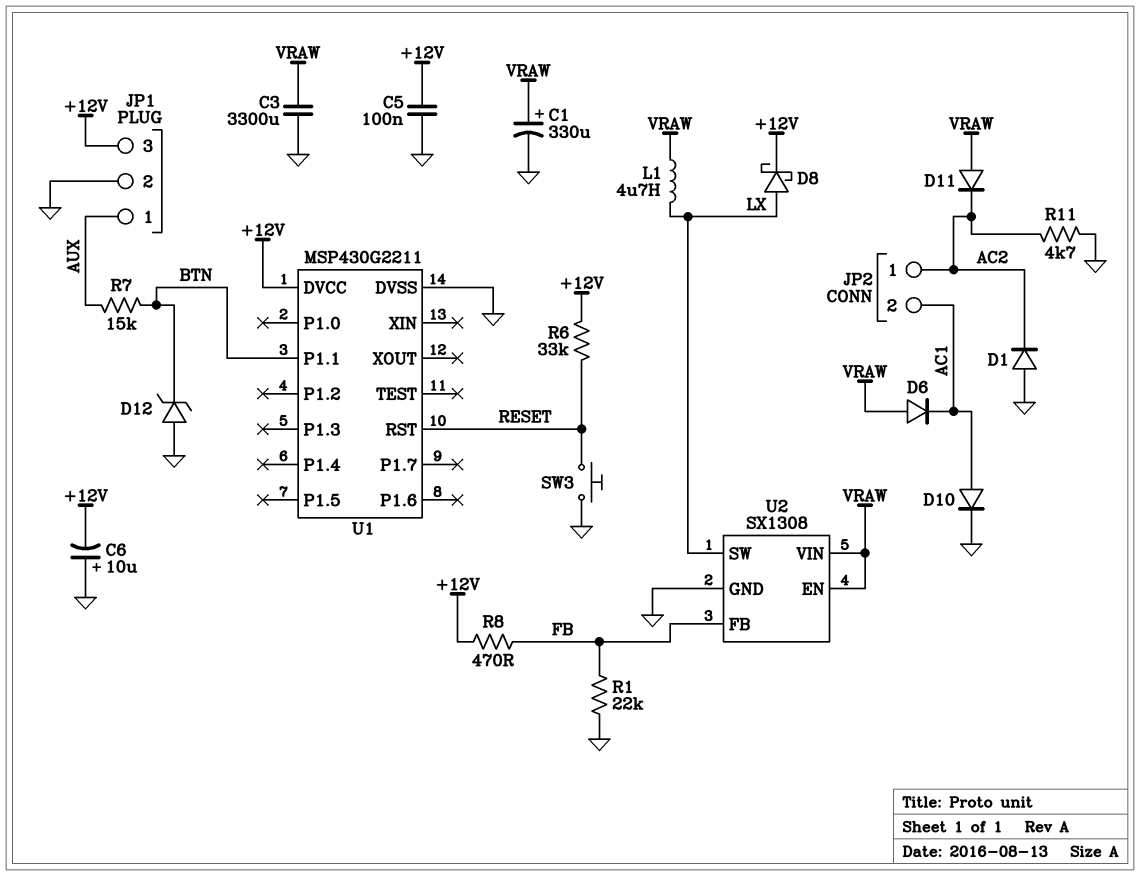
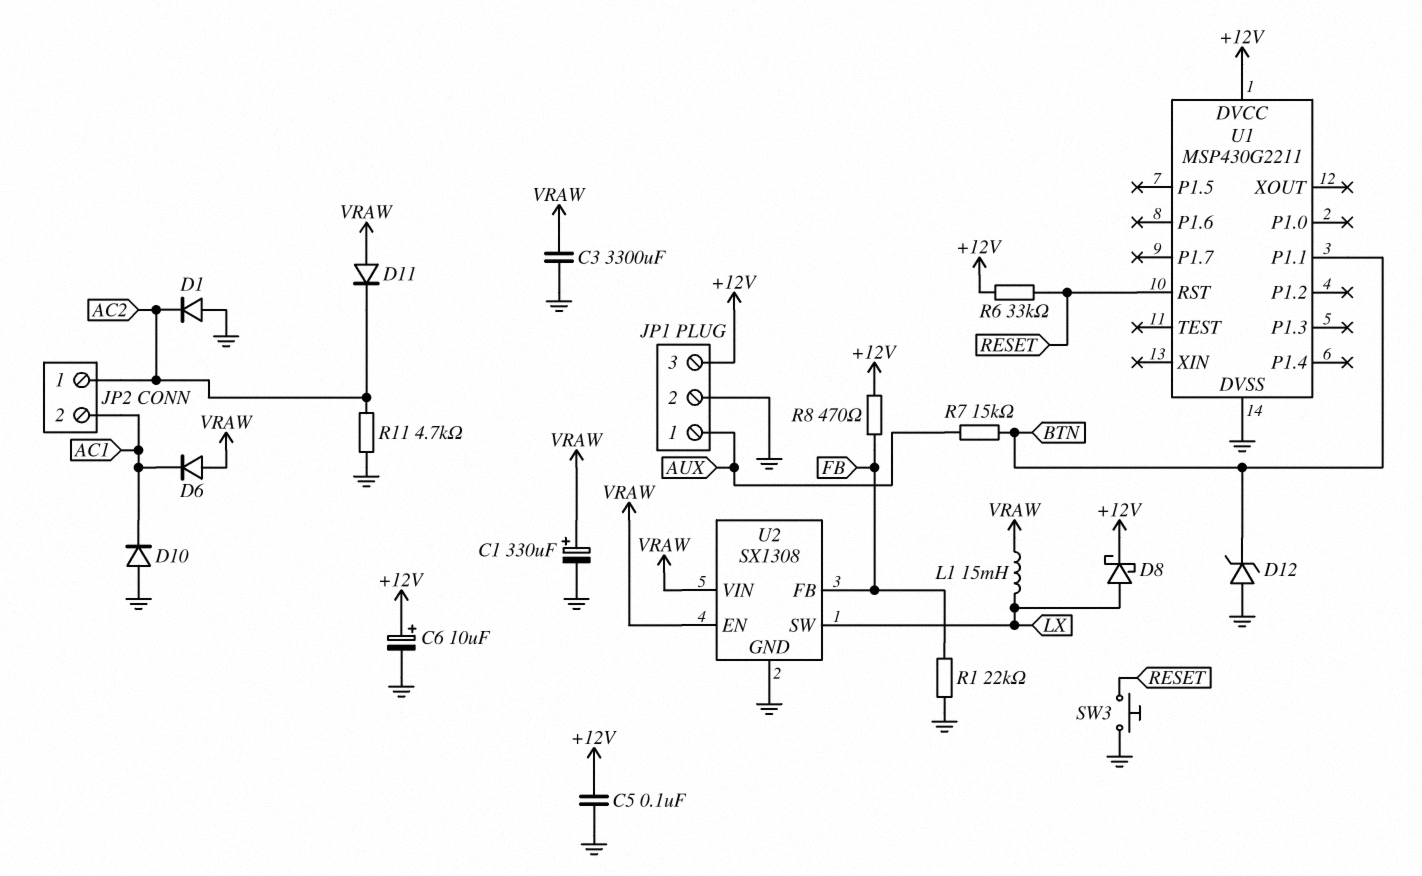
C6: 10uF (plus GND, minus +12V) -> 10uF (plus +12V, minus GND)
D10: diode (A AC1, K GND) -> diode (A GND, K AC1)
L1: 4.7uH (LX, VRAW) -> 15mH (LX, VRAW)

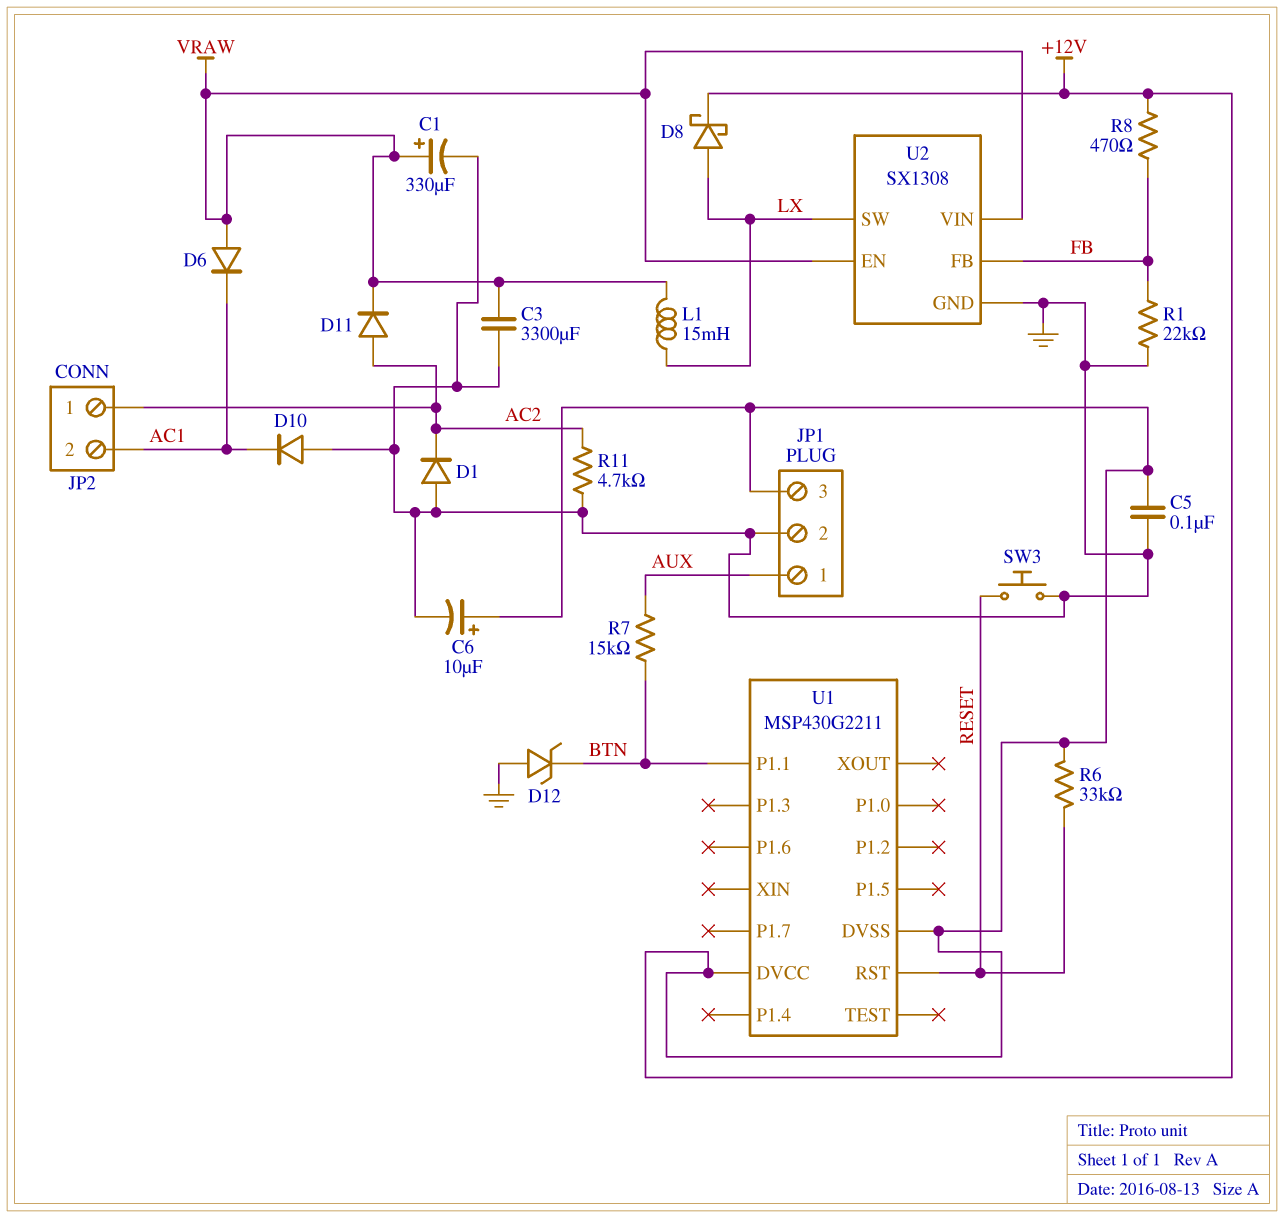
D11: diode (A VRAW, K AC2) -> diode (A AC2, K VRAW)
U1 pin DVSS: GND -> +12V

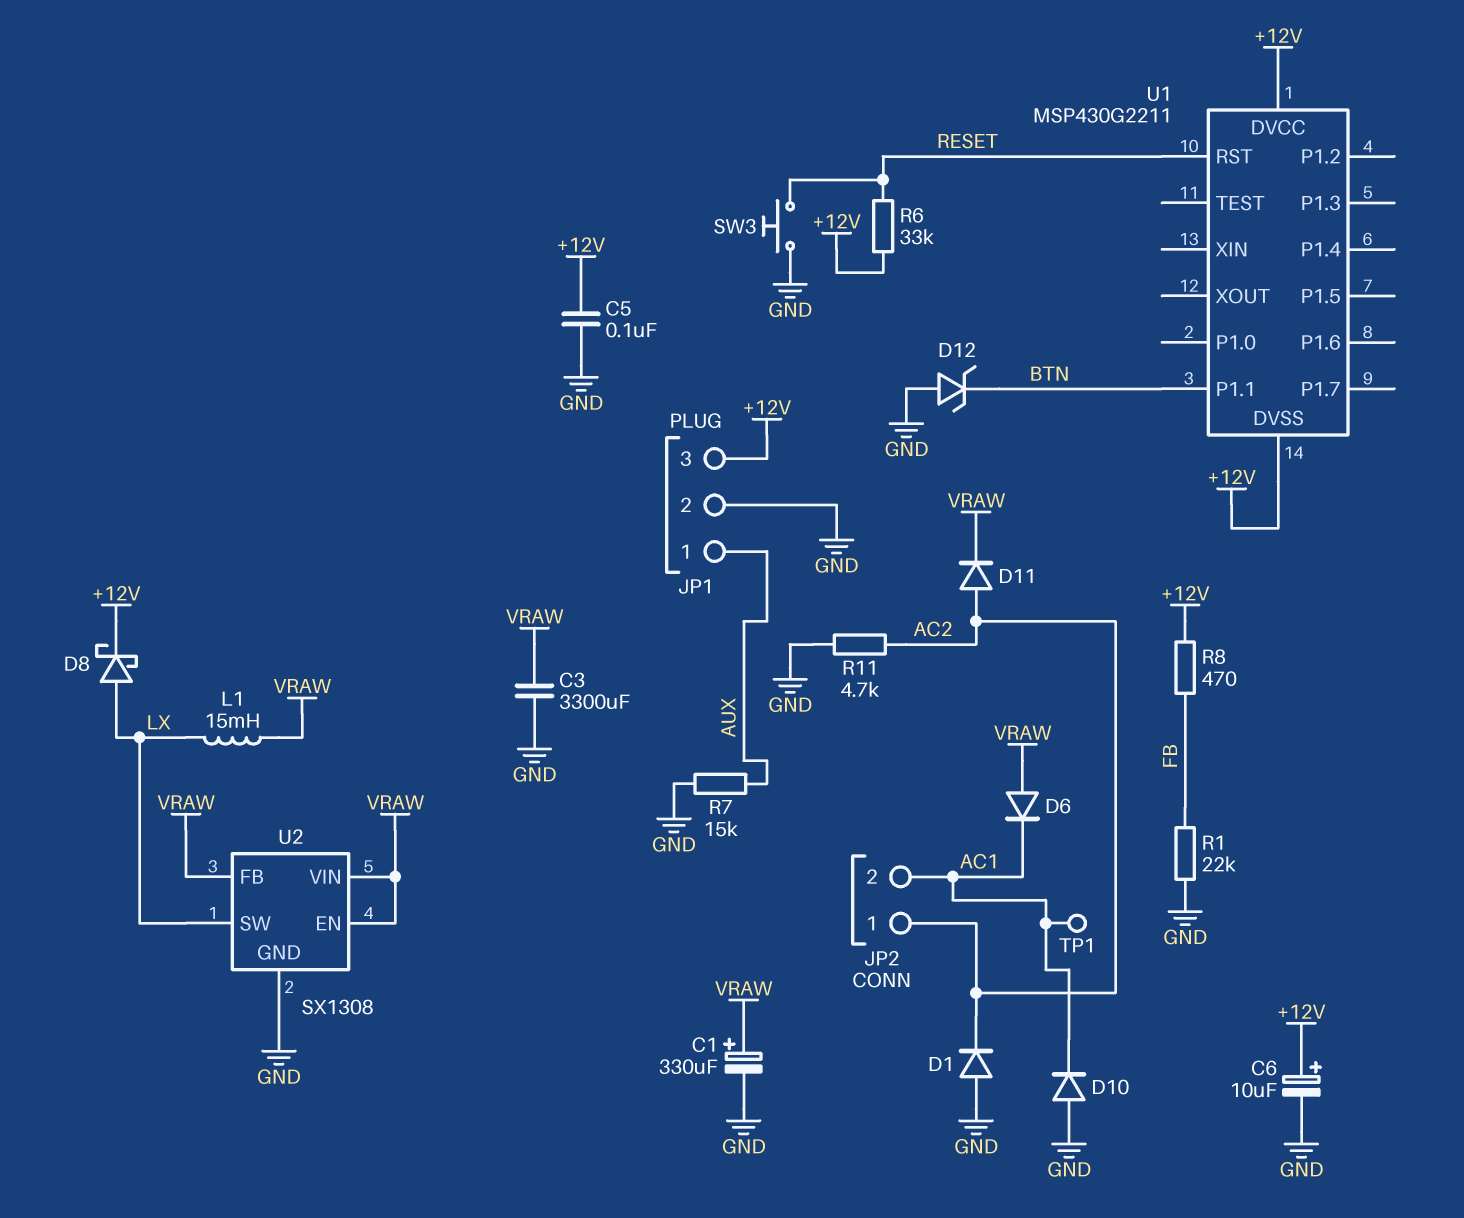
R7: 15k (AUX, BTN) -> 15k (AUX, GND)
TP1: none -> test point (AC1)
U2 pin FB: FB -> VRAW

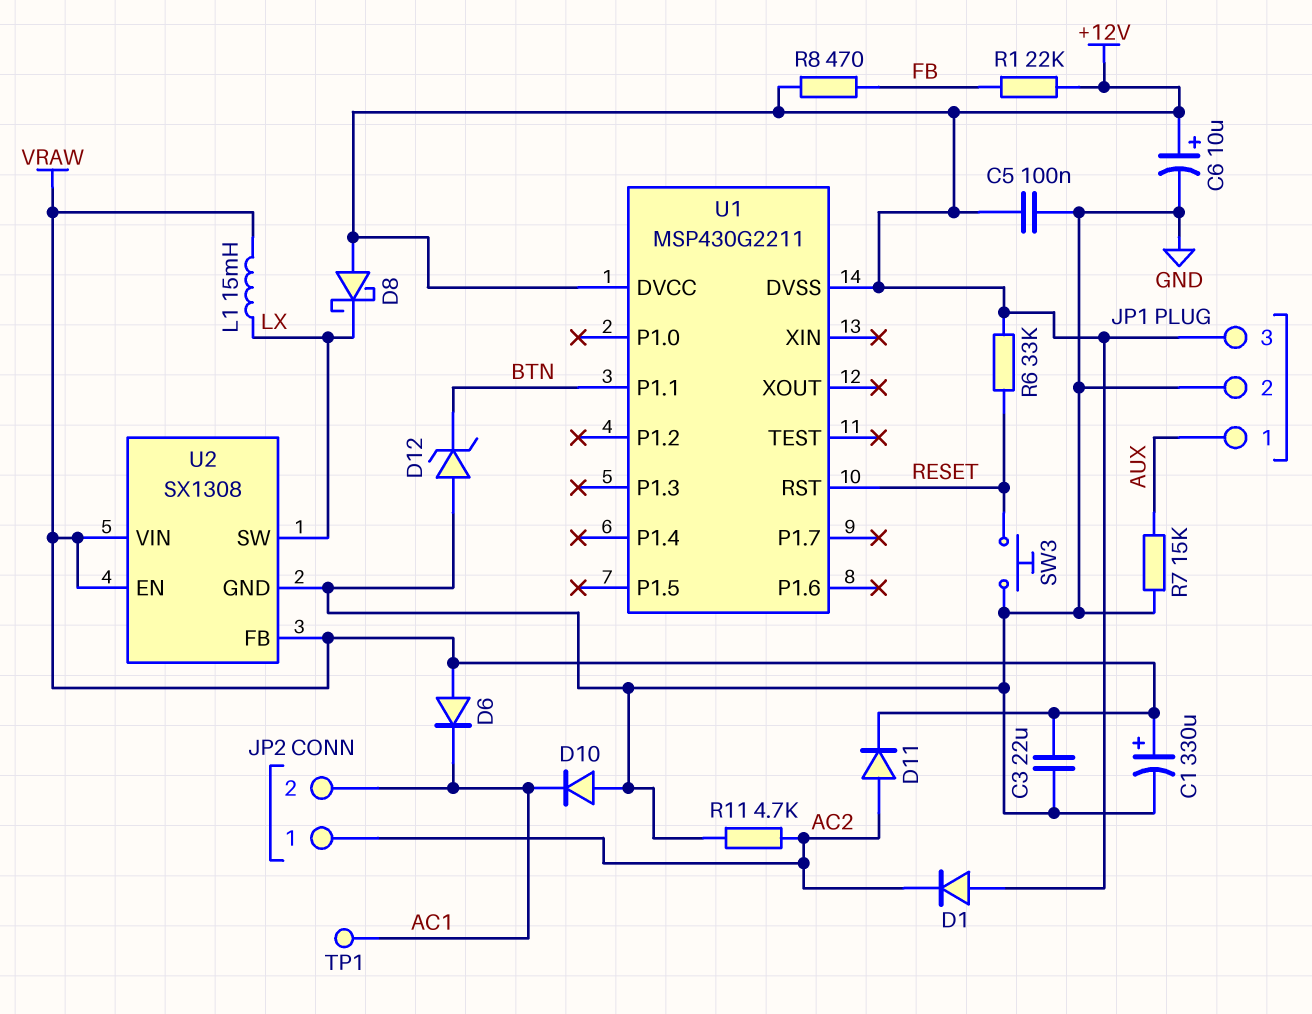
C3: 3300uF (GND, VRAW) -> 22uF (GND, VRAW)
D1: diode (A GND, K AC2) -> diode (A +12V, K AC2)
D8: schottky (A LX, K +12V) -> schottky (A +12V, K LX)
R1: 22k (FB, GND) -> 22k (+12V, FB)

